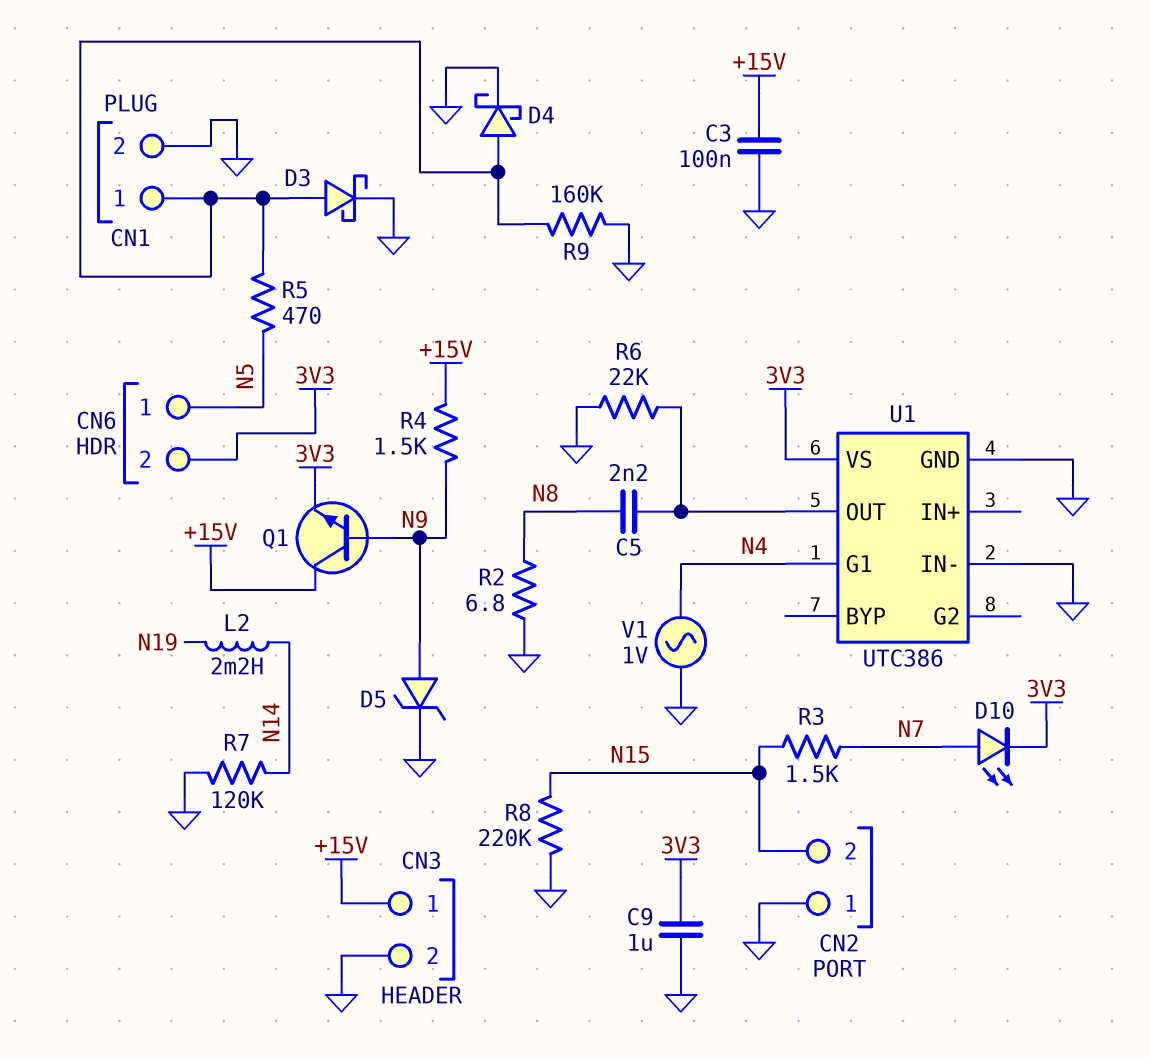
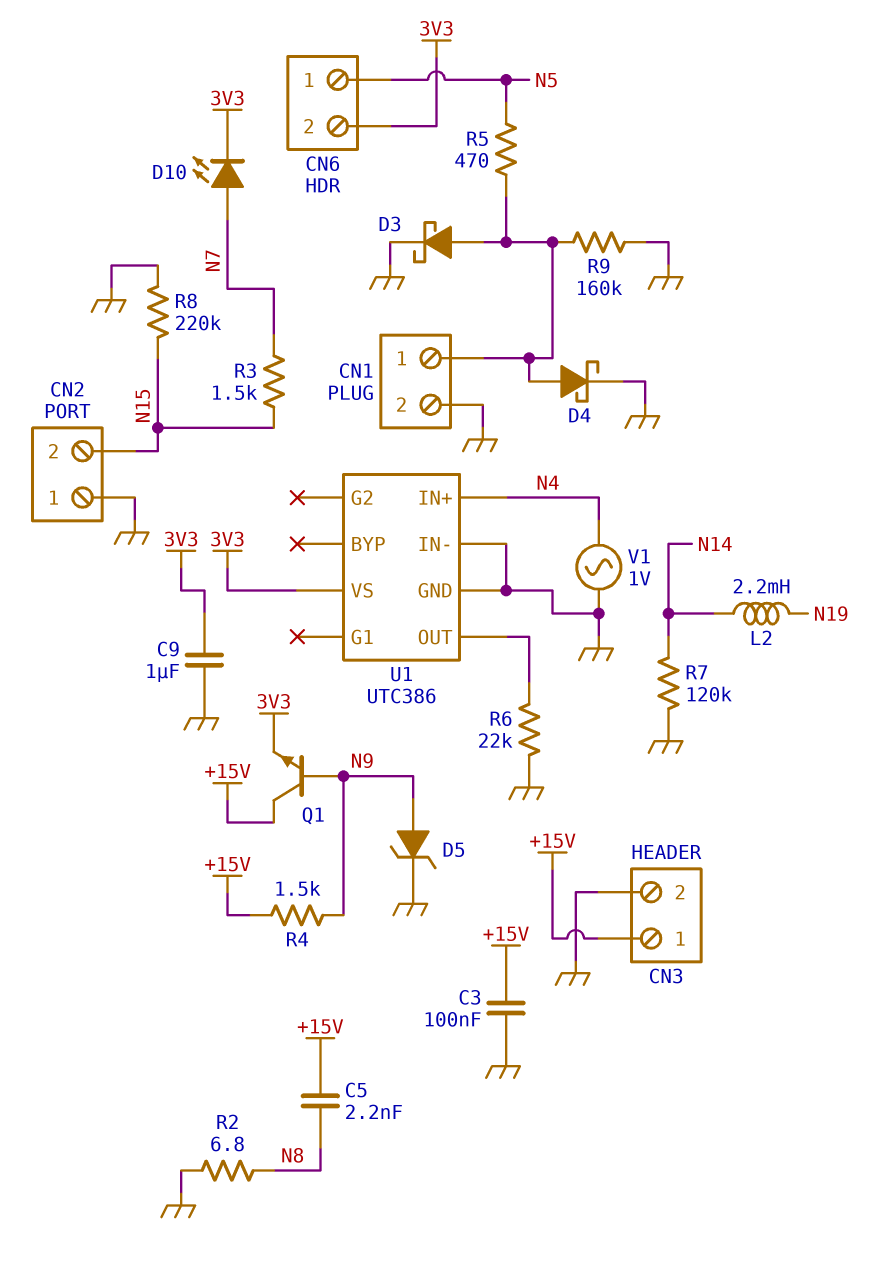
C5: 2.2nF (N8, U1/OUT) -> 2.2nF (+15V, N8)
U1 pin G1: N4 -> none
U1 pin IN+: none -> N4

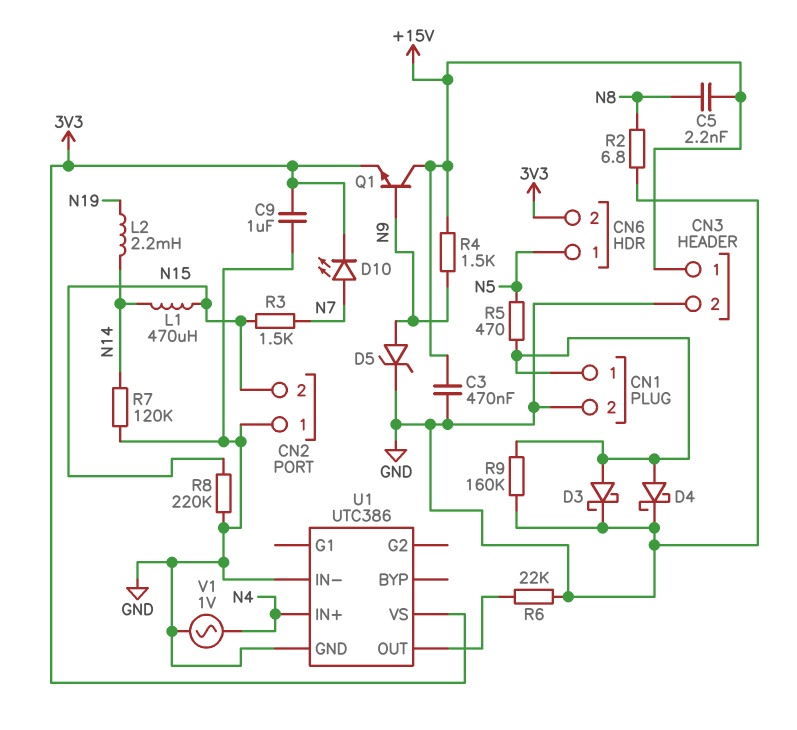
C3: 100nF (+15V, GND) -> 470nF (+15V, GND)
L1: none -> 470uH (N14, N15)

